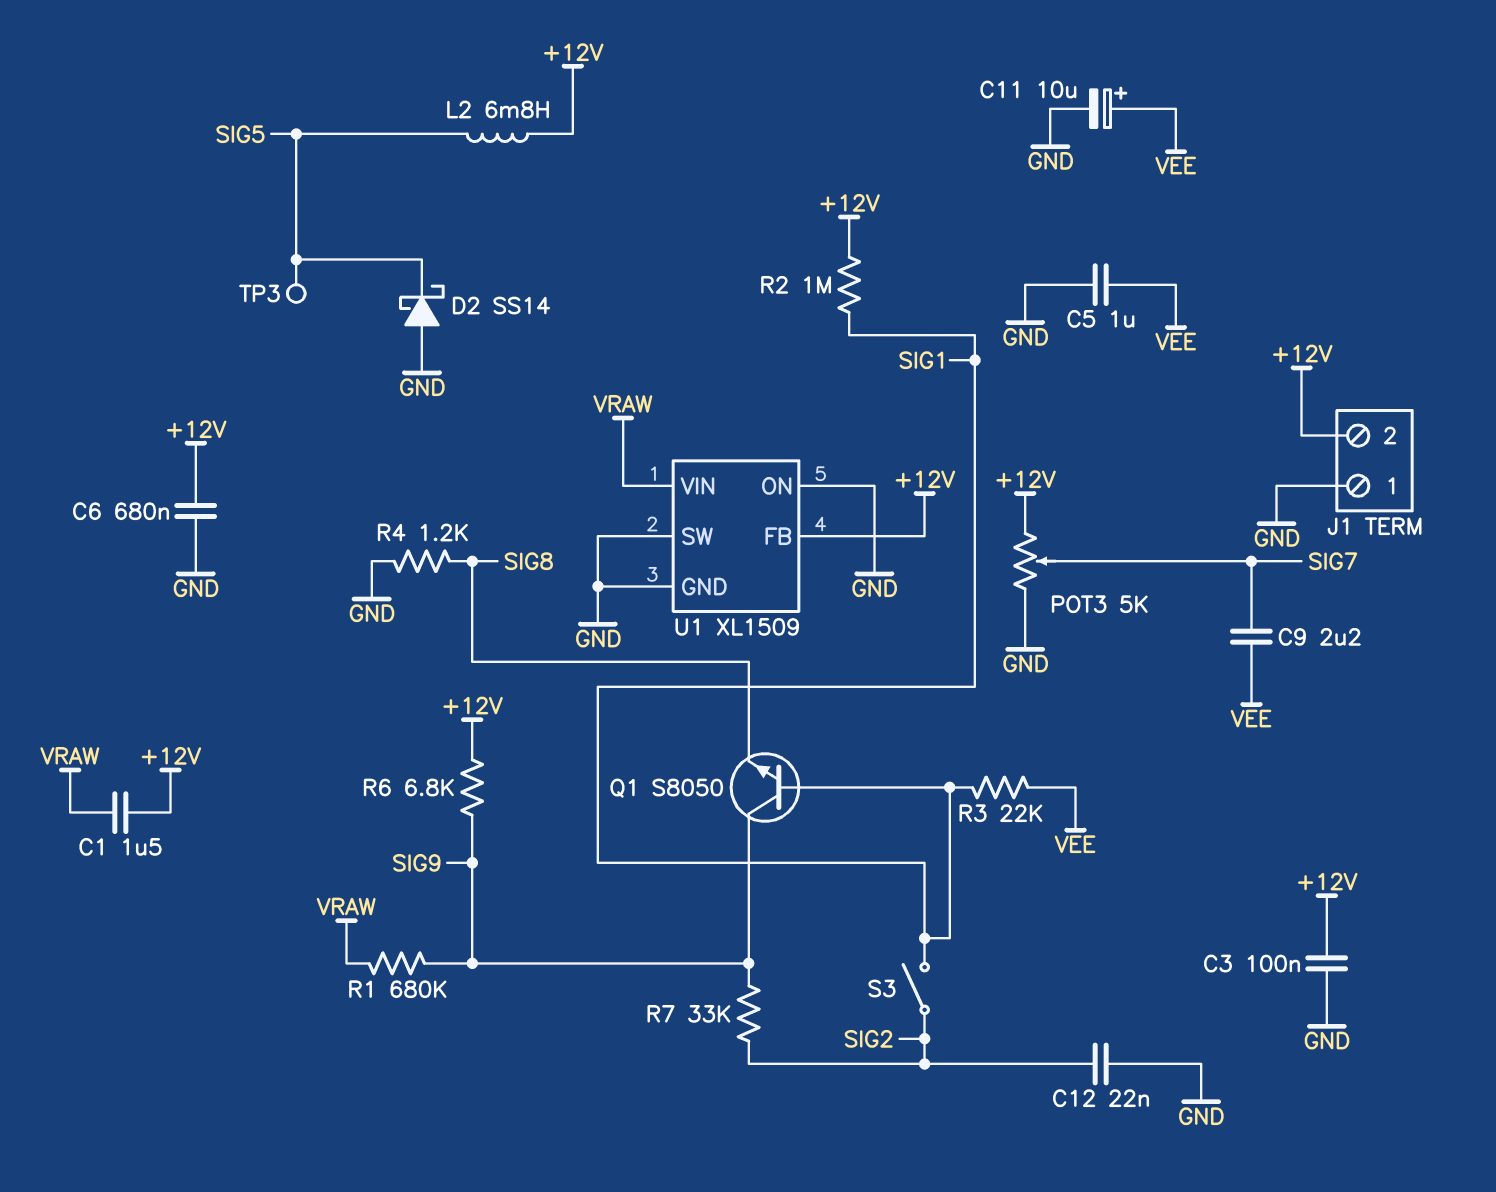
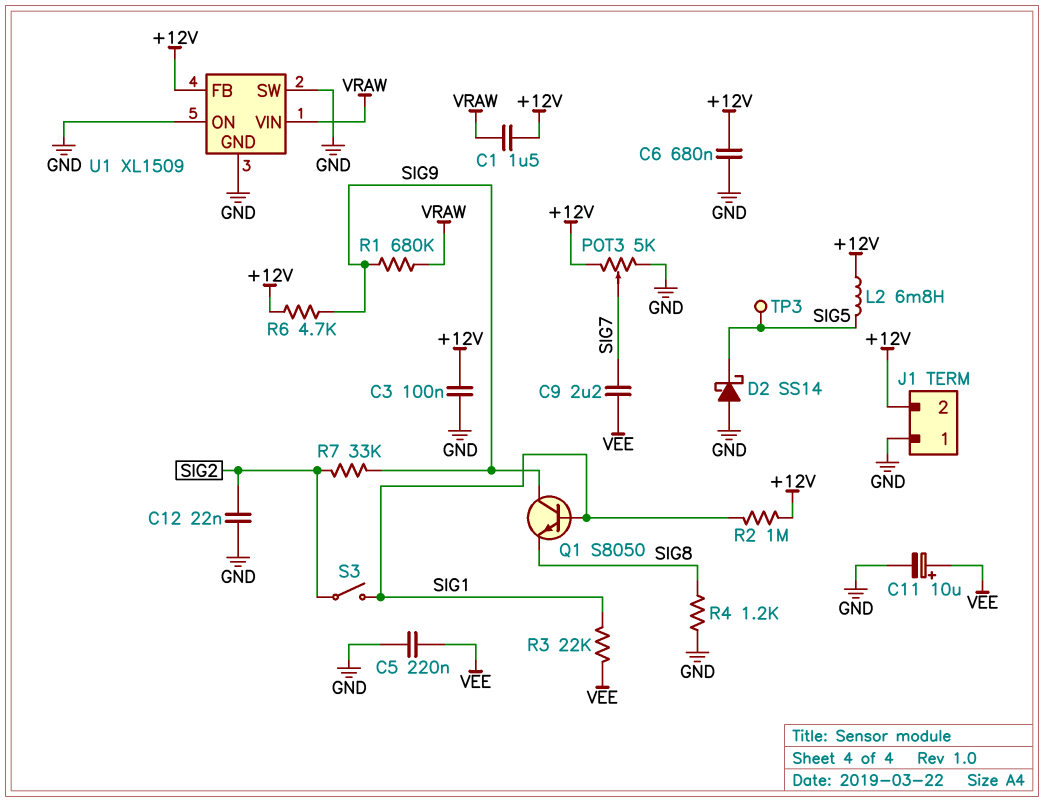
C5: 1uF (GND, VEE) -> 220nF (GND, VEE)
R6: 6.8k (+12V, SIG9) -> 4.7k (+12V, SIG9)

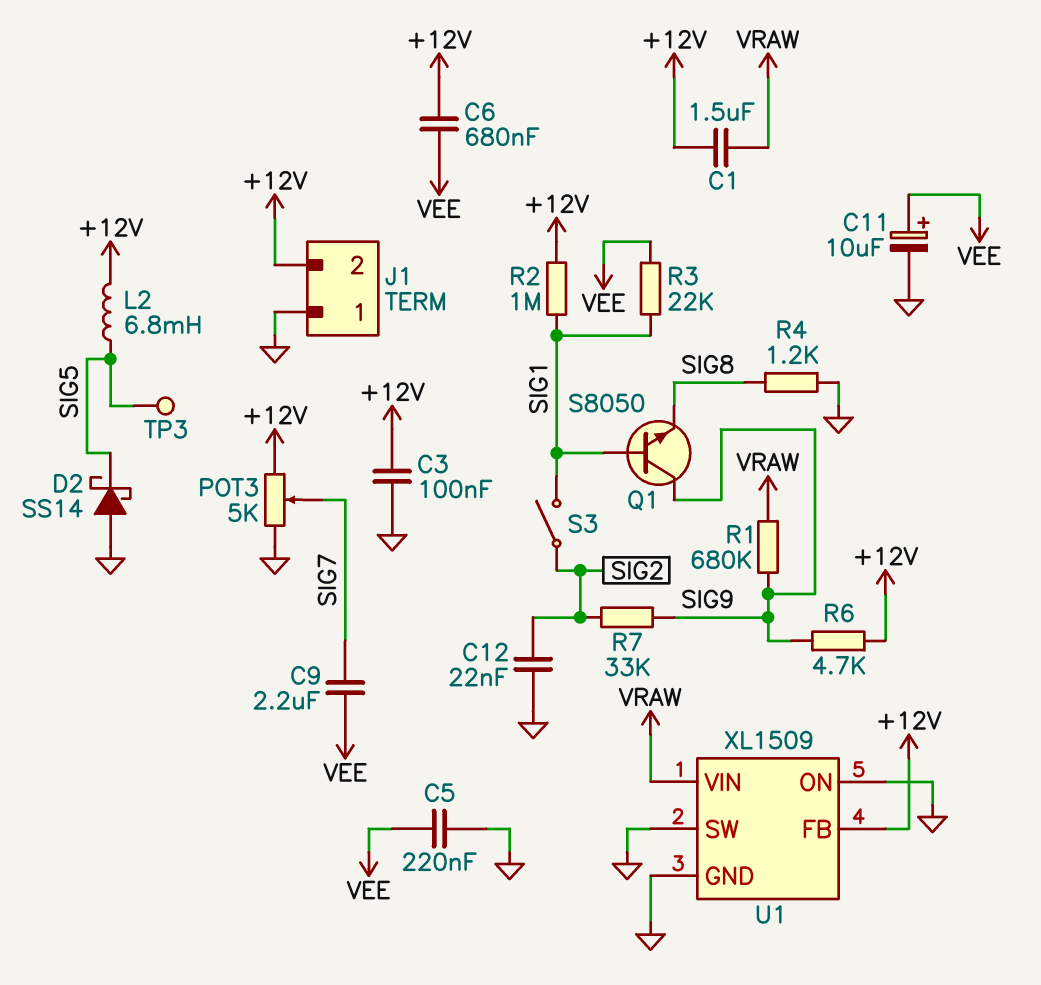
C6: 680nF (+12V, GND) -> 680nF (+12V, VEE)

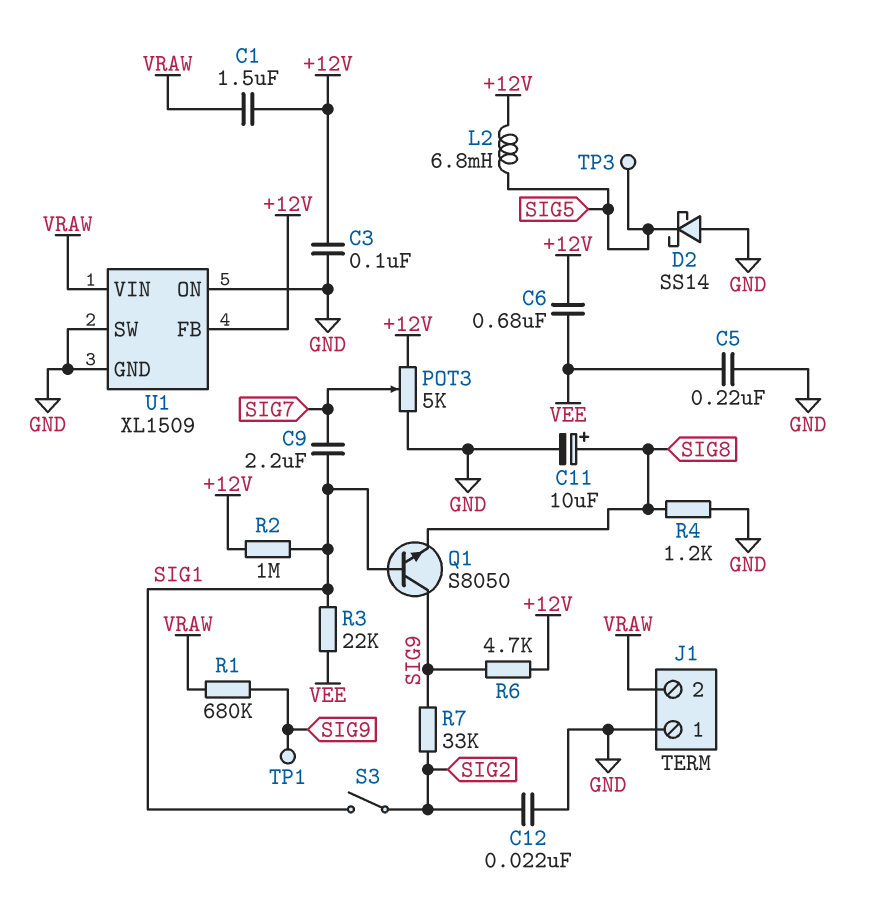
C9: 2.2uF (SIG7, VEE) -> 2.2uF (SIG1, SIG7)
C11: 10uF (plus VEE, minus GND) -> 10uF (plus SIG8, minus GND)
J1 pin 2: +12V -> VRAW
TP1: none -> test point (SIG9)

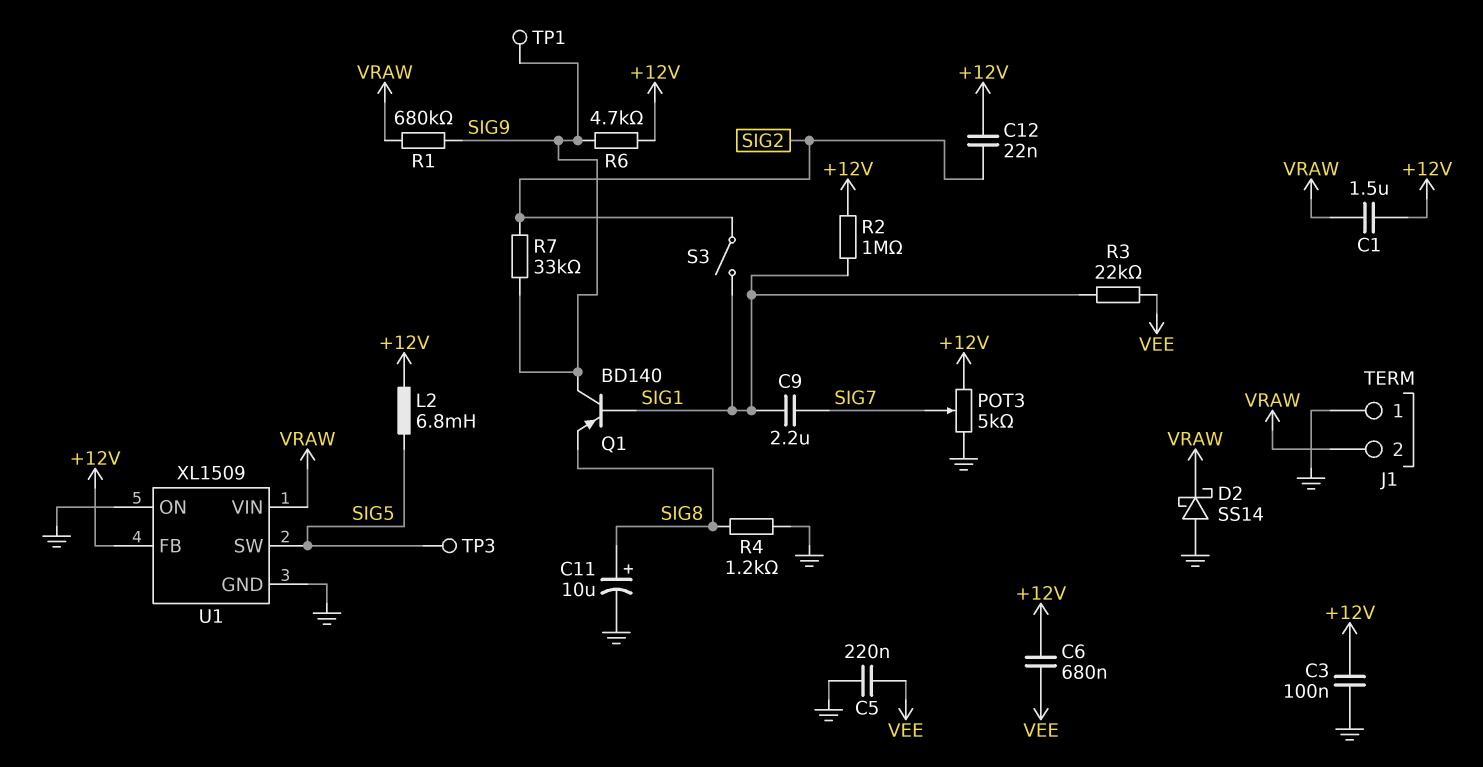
C12: 22nF (GND, SIG2) -> 22nF (+12V, SIG2)
D2: schottky SS14 (A GND, K SIG5) -> schottky SS14 (A GND, K VRAW)
Q1: NPN S8050 (B SIG1, C SIG9, E SIG8) -> PNP BD140 (B SIG1, C SIG9, E SIG8)
U1 pin SW: GND -> SIG5

